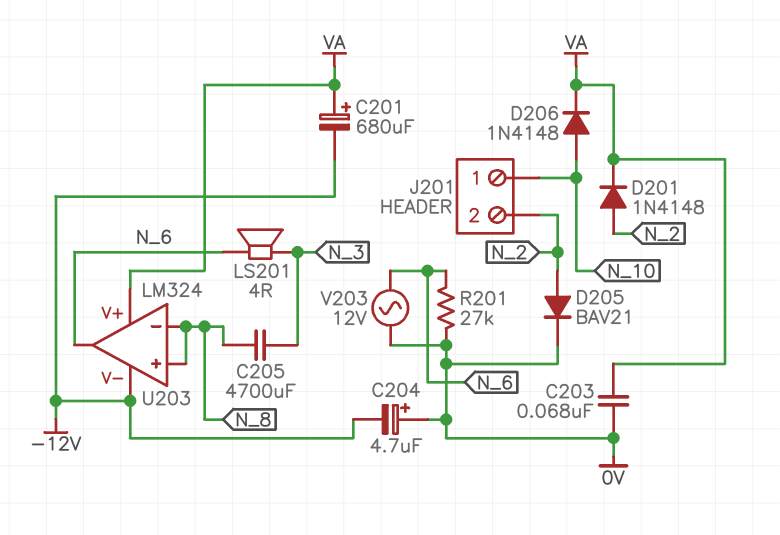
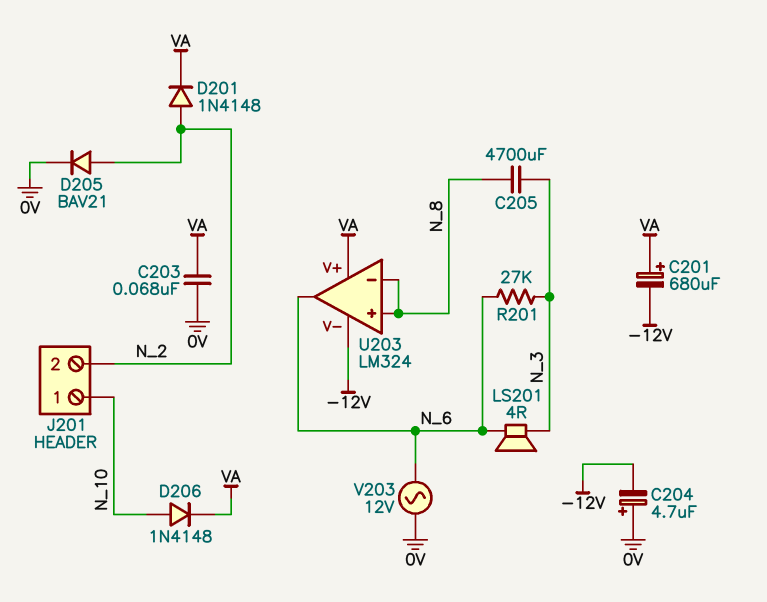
R201: 27k (0V, N_6) -> 27k (N_3, N_6)

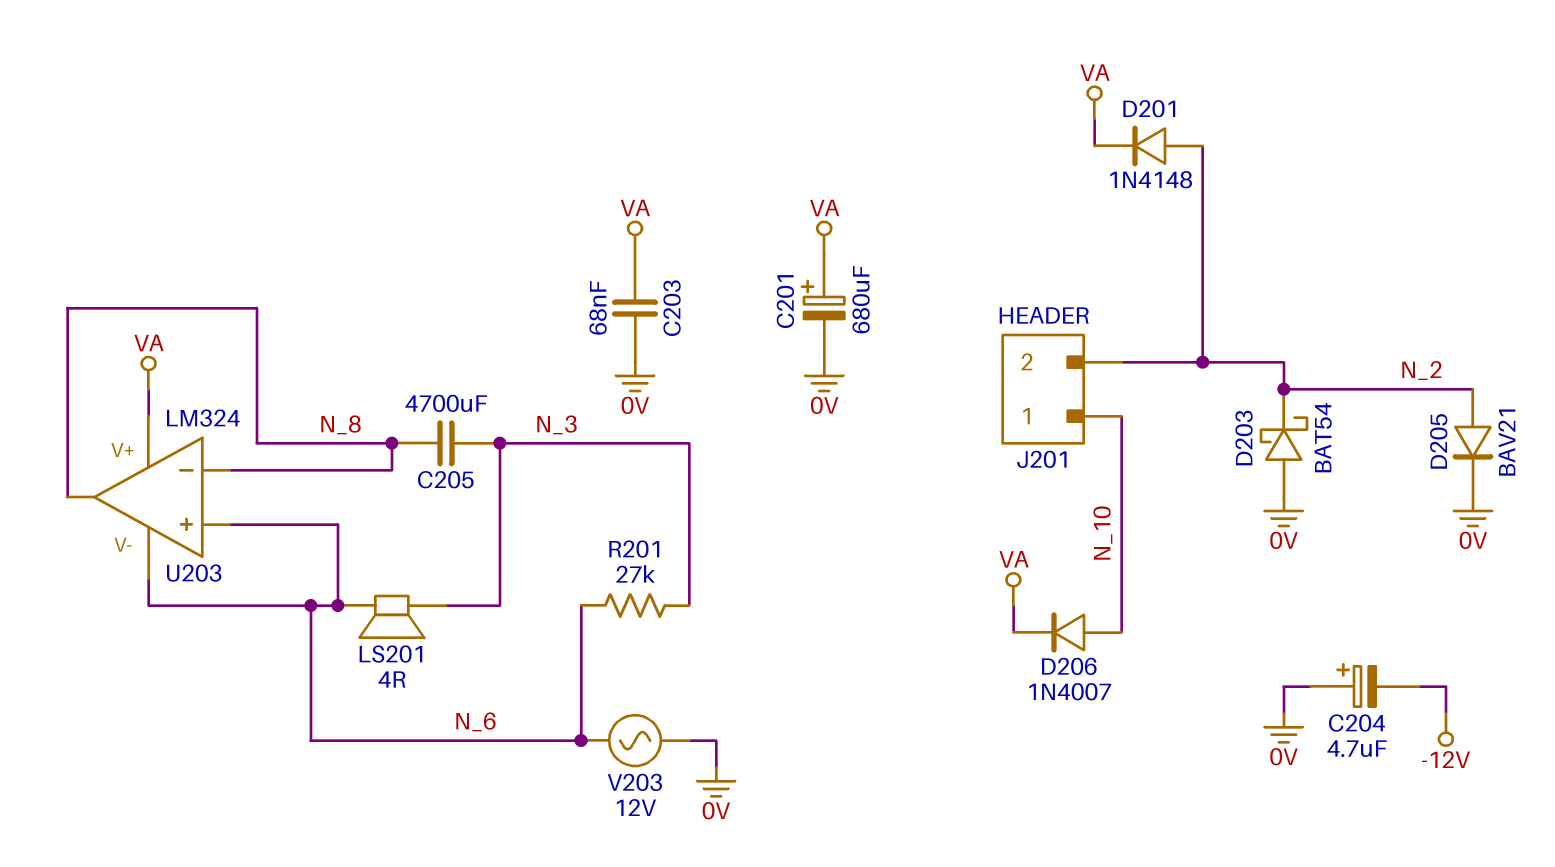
C201: 680uF (plus VA, minus -12V) -> 680uF (plus VA, minus 0V)
D203: none -> schottky BAT54 (A 0V, K N_2)
D206: diode 1N4148 (A N_10, K VA) -> diode 1N4007 (A N_10, K VA)
U203 pin V-: -12V -> N_6
U203 pin in+: N_8 -> N_6
U203 pin out: N_6 -> N_8

